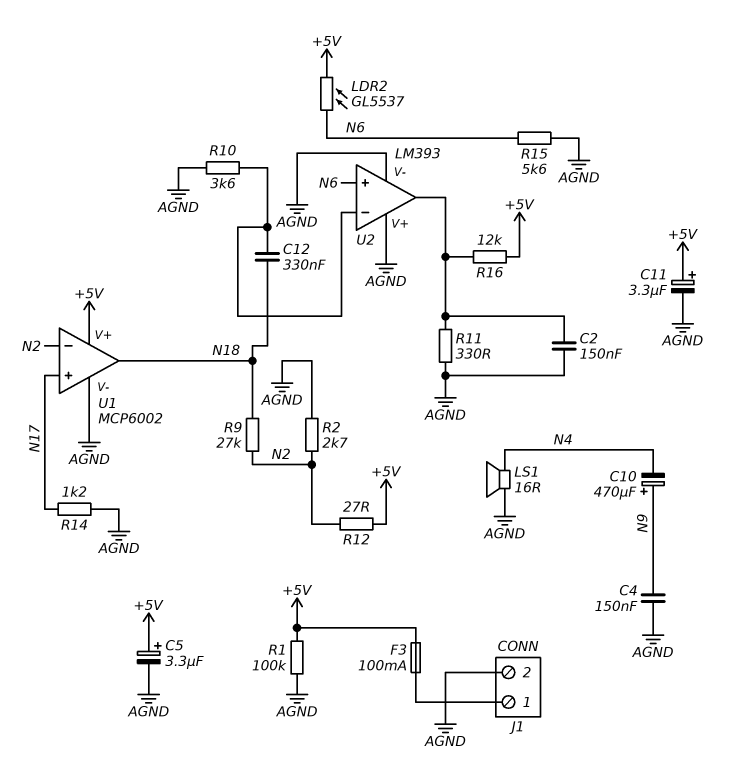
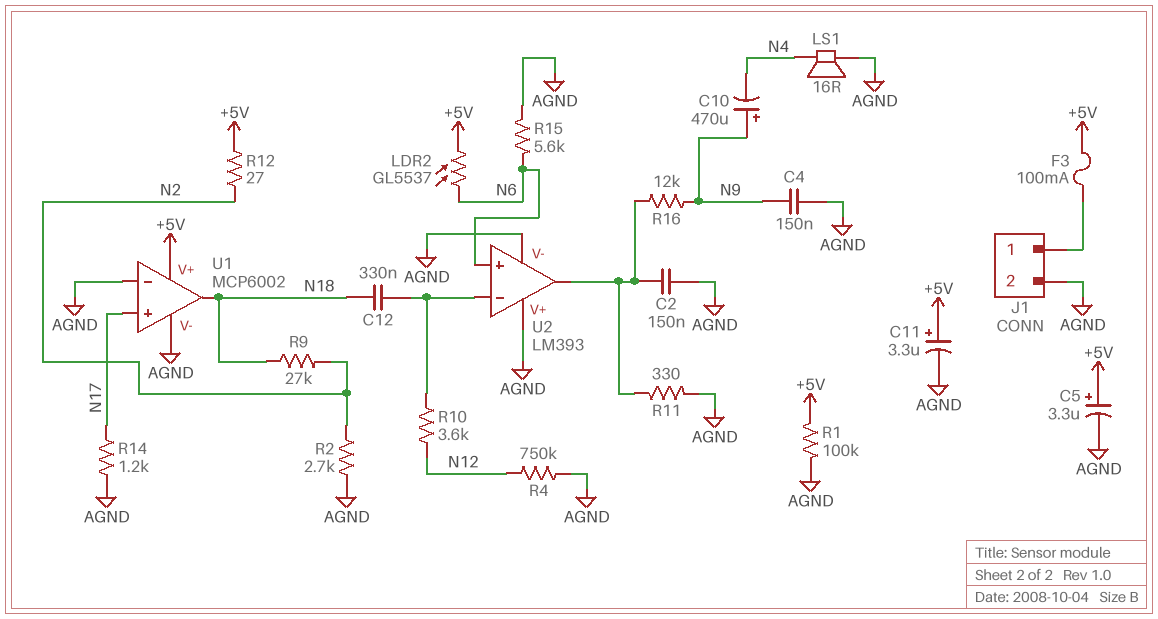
R4: none -> 750k (AGND, N12)
R10: 3.6k (AGND, U2/in-) -> 3.6k (N12, U2/in-)
R16: 12k (+5V, U2/out) -> 12k (N9, U2/out)
U1 pin in-: N2 -> AGND

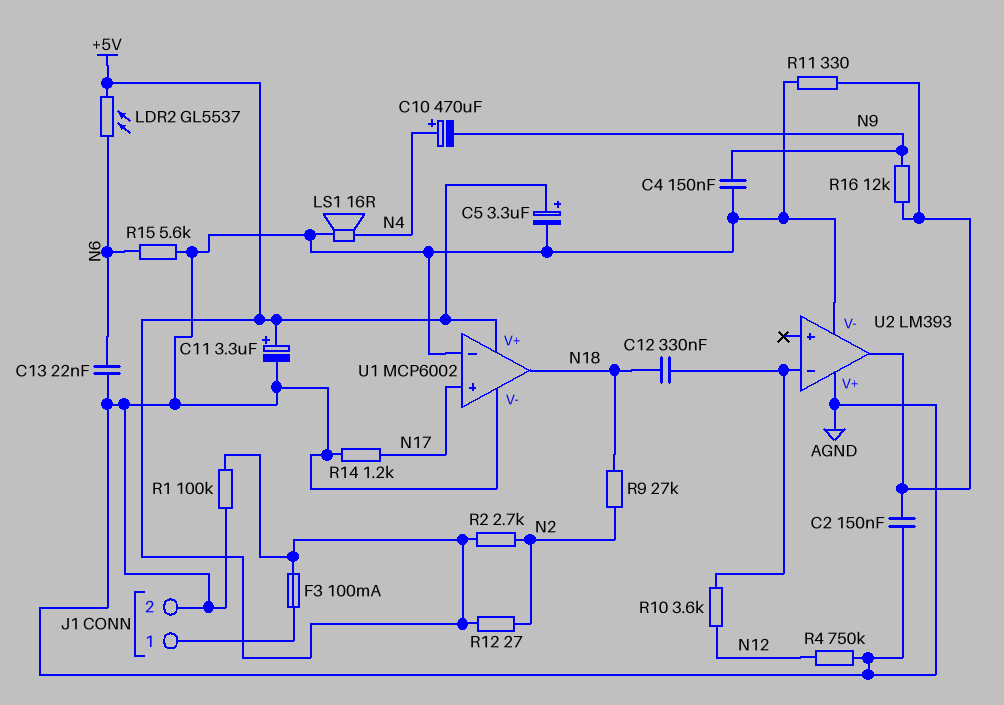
C10: 470uF (plus N9, minus N4) -> 470uF (plus N4, minus N9)
C13: none -> 22nF (AGND, N6)
R2: 2.7k (AGND, N2) -> 2.7k (+5V, N2)
U2 pin in+: N6 -> none

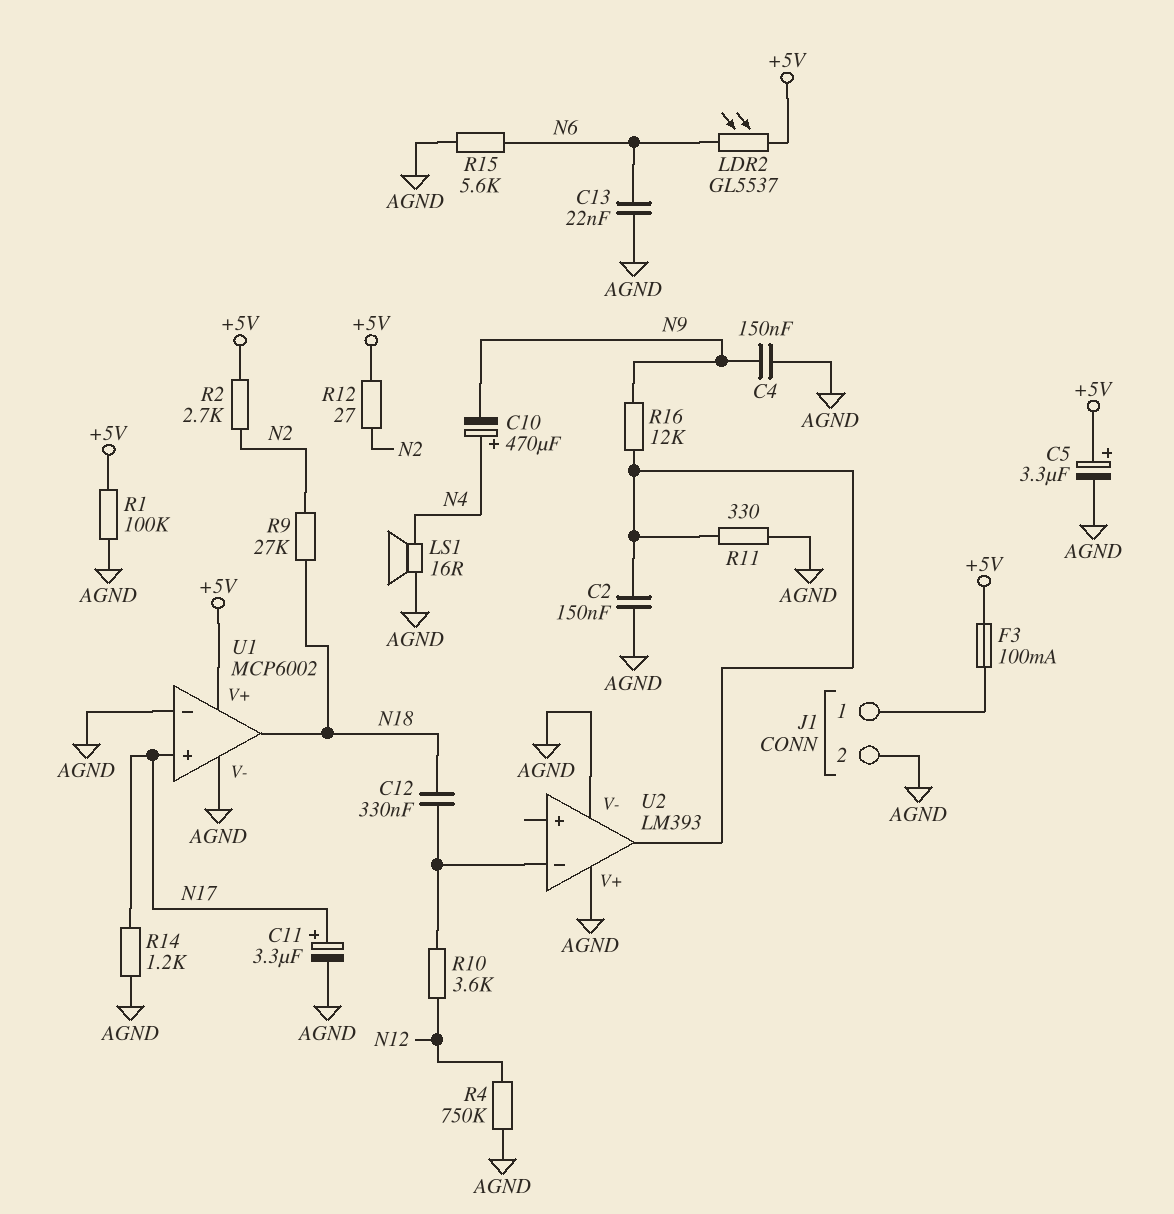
C11: 3.3uF (plus +5V, minus AGND) -> 3.3uF (plus N17, minus AGND)

